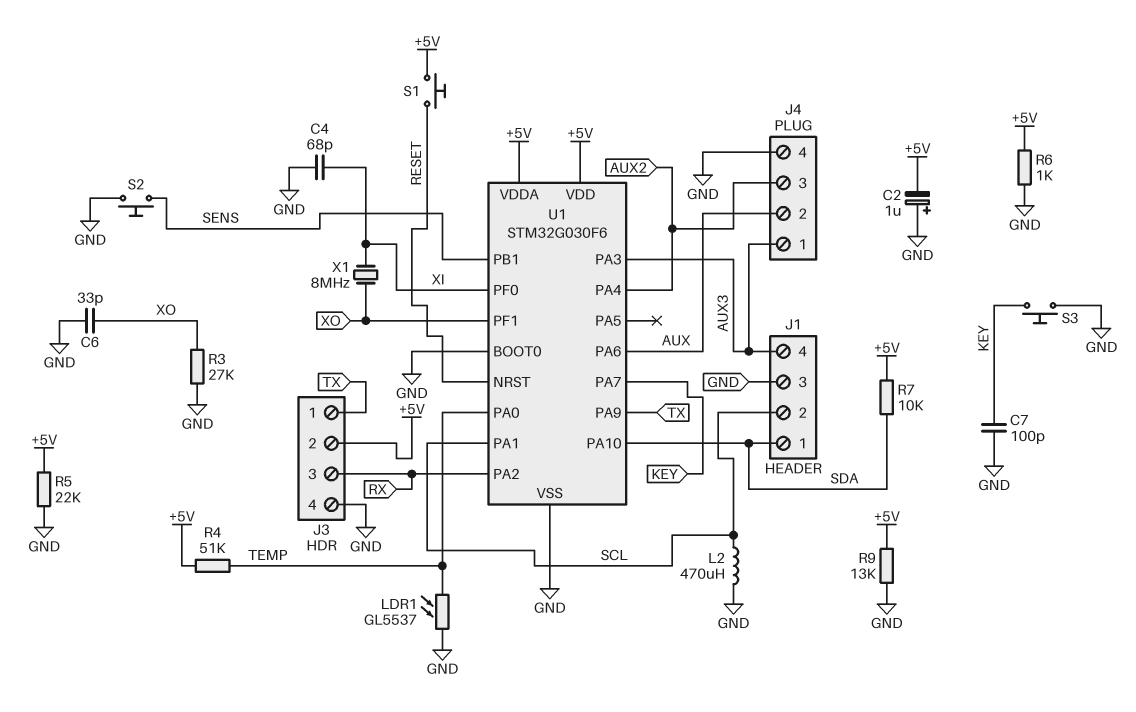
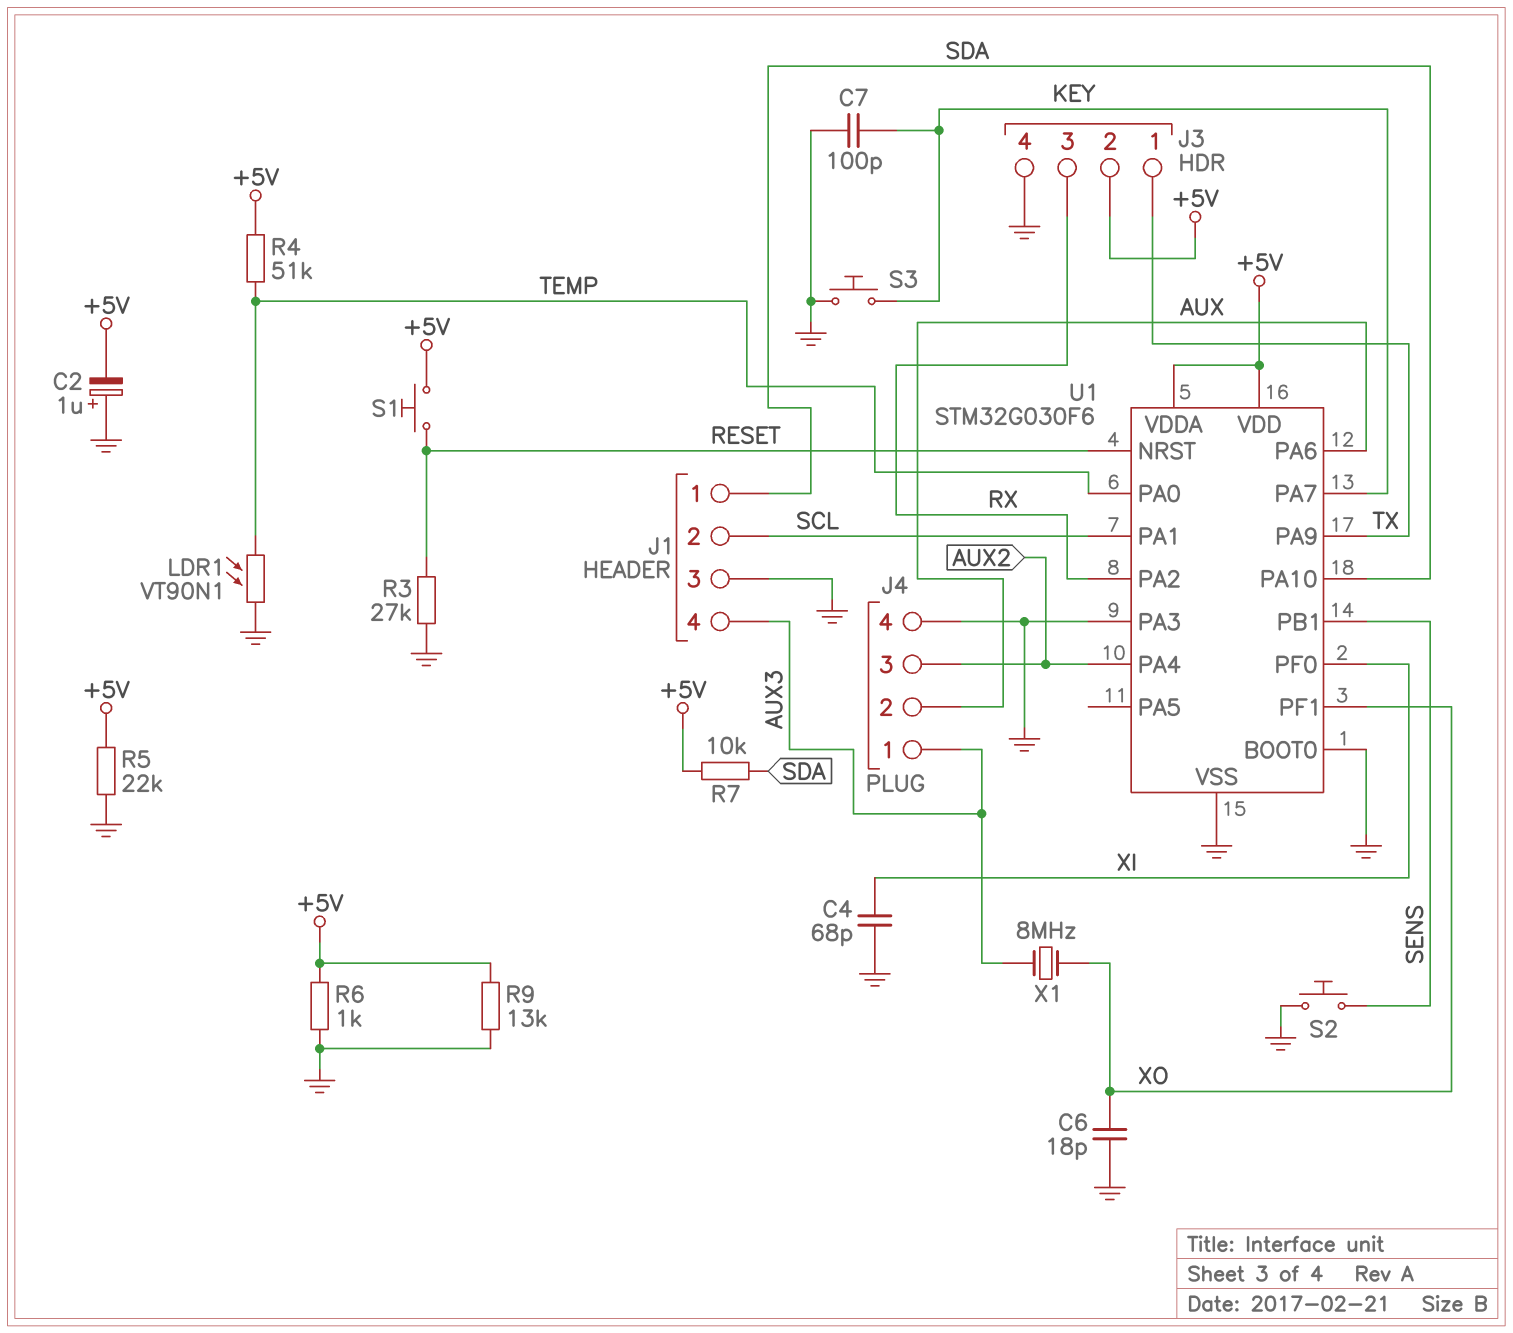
C6: 33pF (GND, XO) -> 18pF (GND, XO)
L2: 470uH (GND, SCL) -> none
LDR1: GL5537 (GND, TEMP) -> VT90N1 (GND, TEMP)
R3: 27k (GND, XO) -> 27k (GND, RESET)
U1 pin PA3: AUX3 -> GND
X1: 8MHz (XI, XO) -> 8MHz (AUX3, XO)

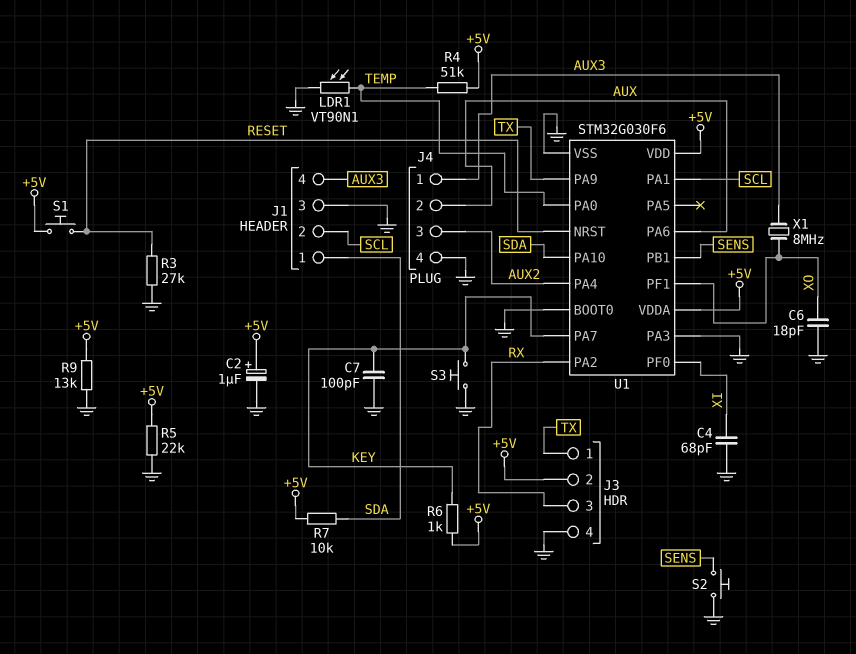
C2: 1uF (plus GND, minus +5V) -> 1uF (plus +5V, minus GND)
R6: 1k (+5V, GND) -> 1k (+5V, KEY)

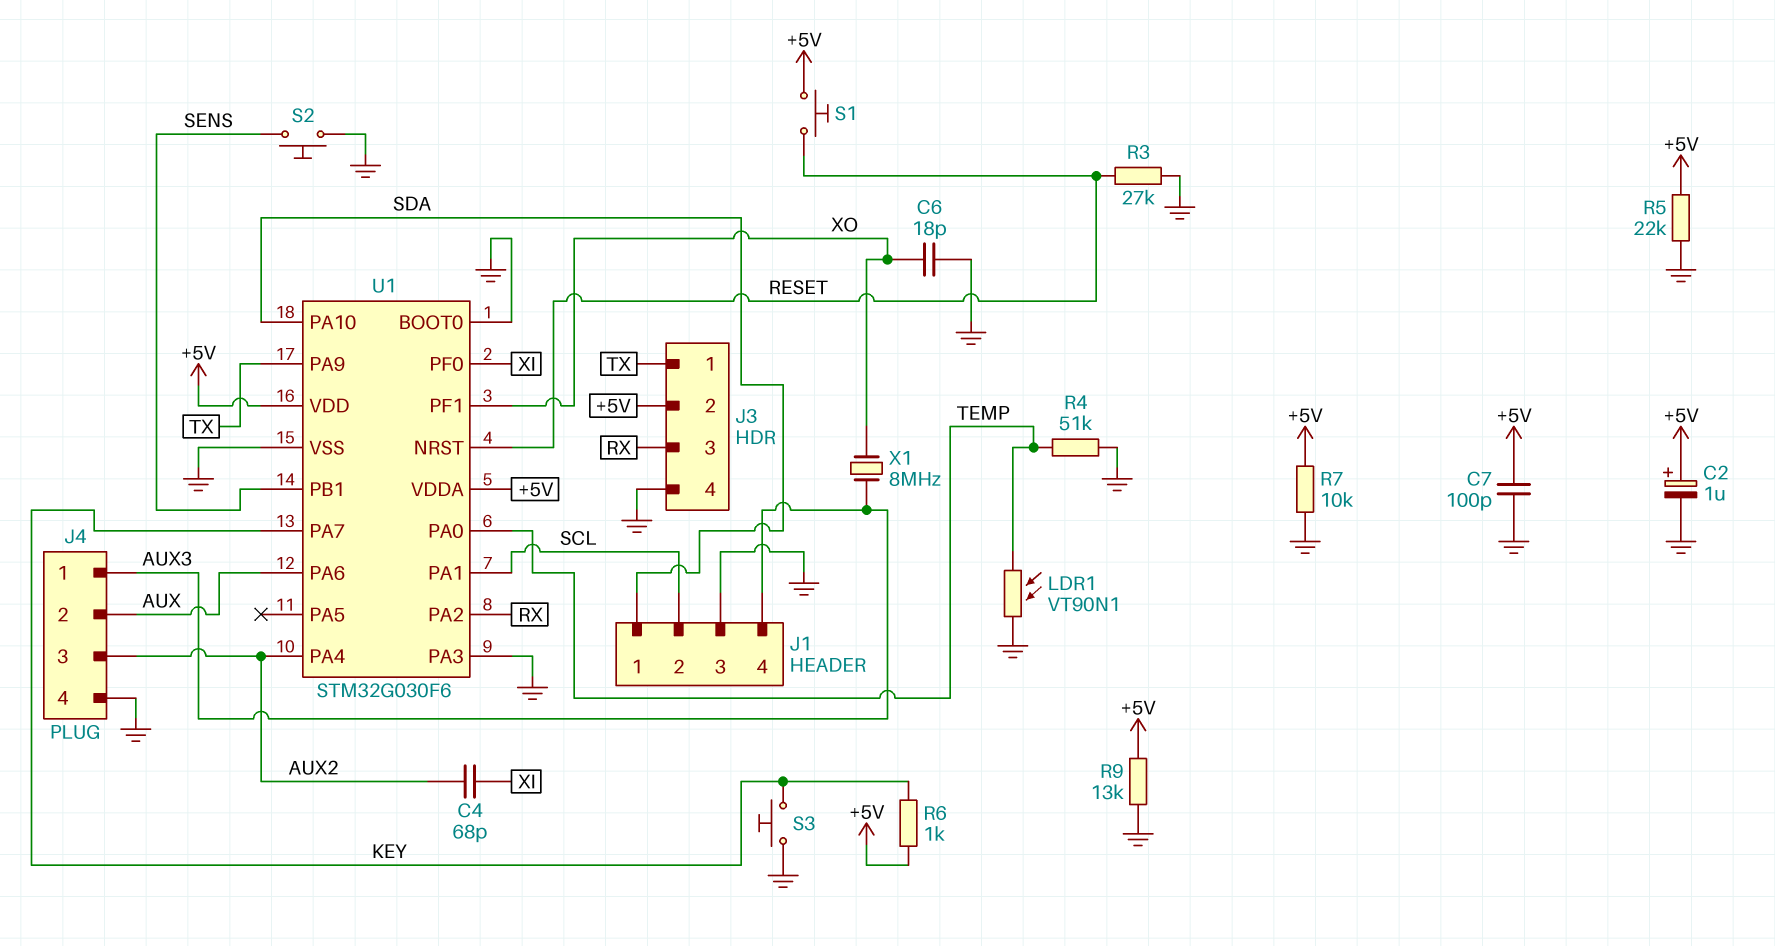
C4: 68pF (GND, XI) -> 68pF (AUX2, XI)
C7: 100pF (GND, KEY) -> 100pF (+5V, GND)
R4: 51k (+5V, TEMP) -> 51k (GND, TEMP)
R7: 10k (+5V, SDA) -> 10k (+5V, GND)

